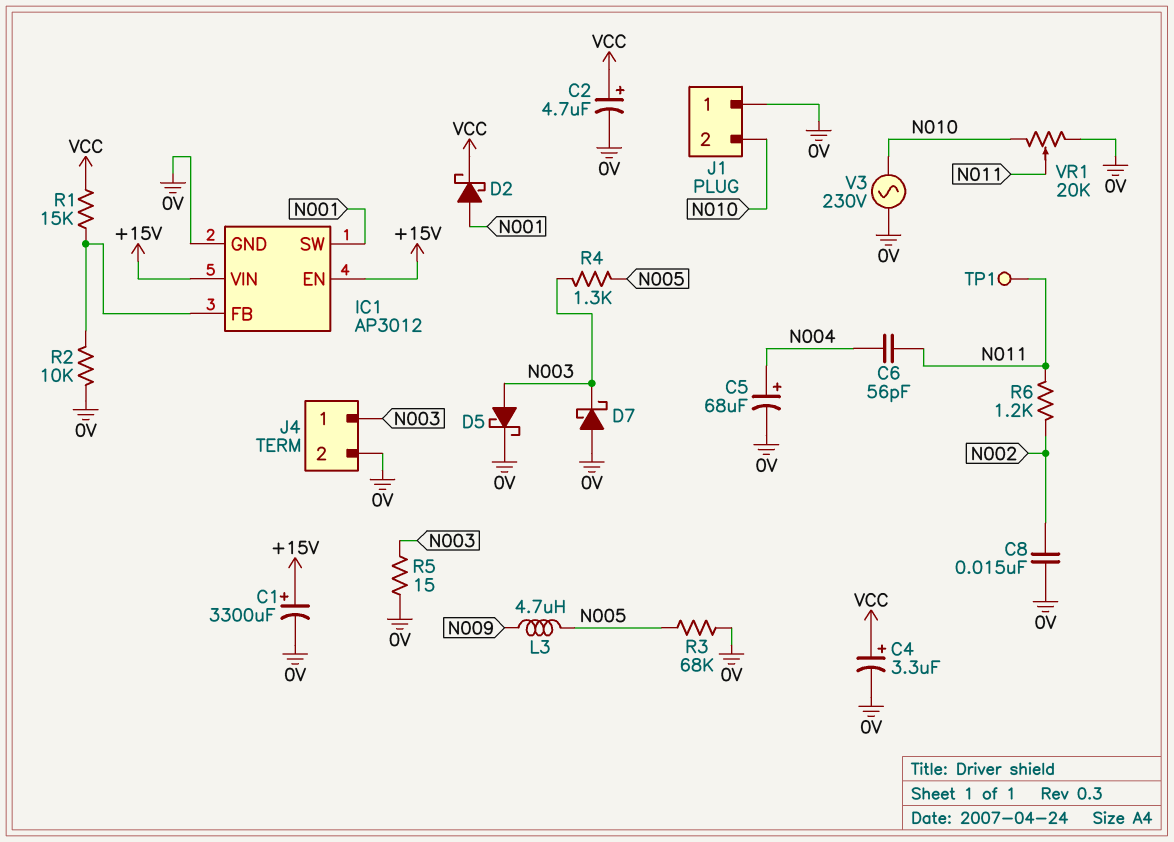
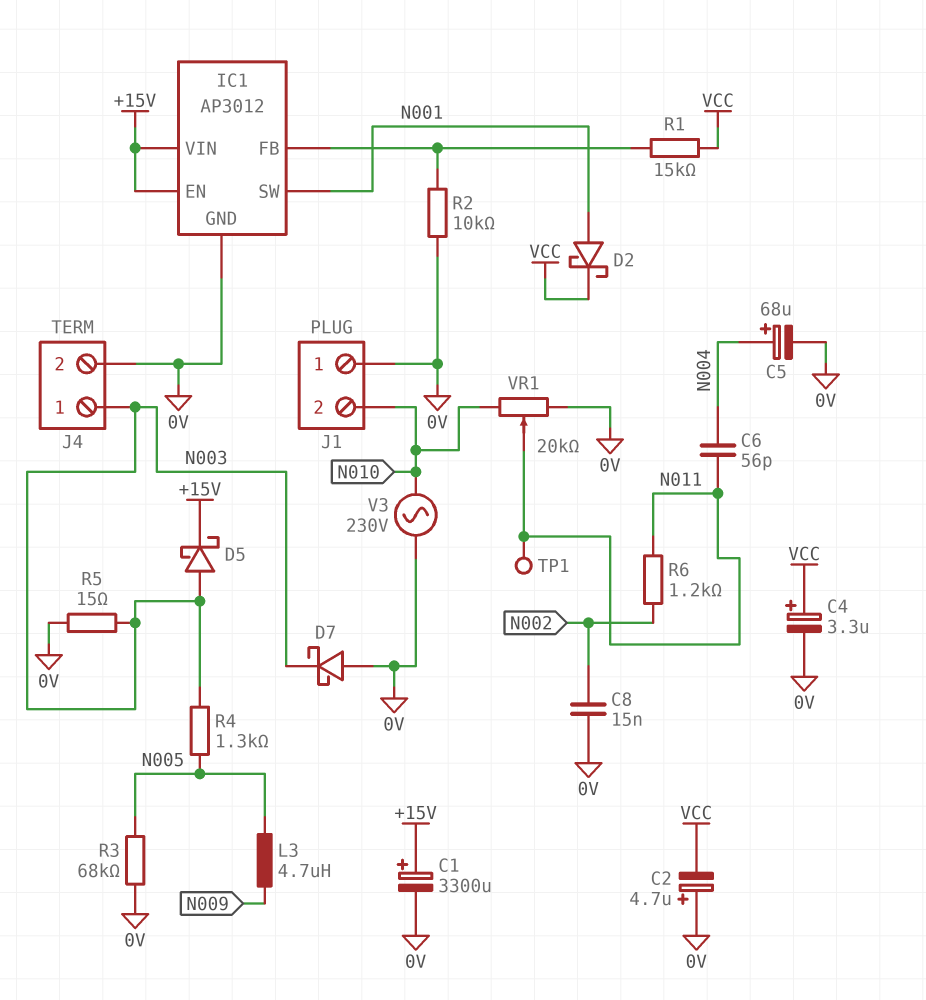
C2: 4.7uF (plus VCC, minus 0V) -> 4.7uF (plus 0V, minus VCC)
D5: schottky (A N003, K 0V) -> schottky (A N003, K +15V)

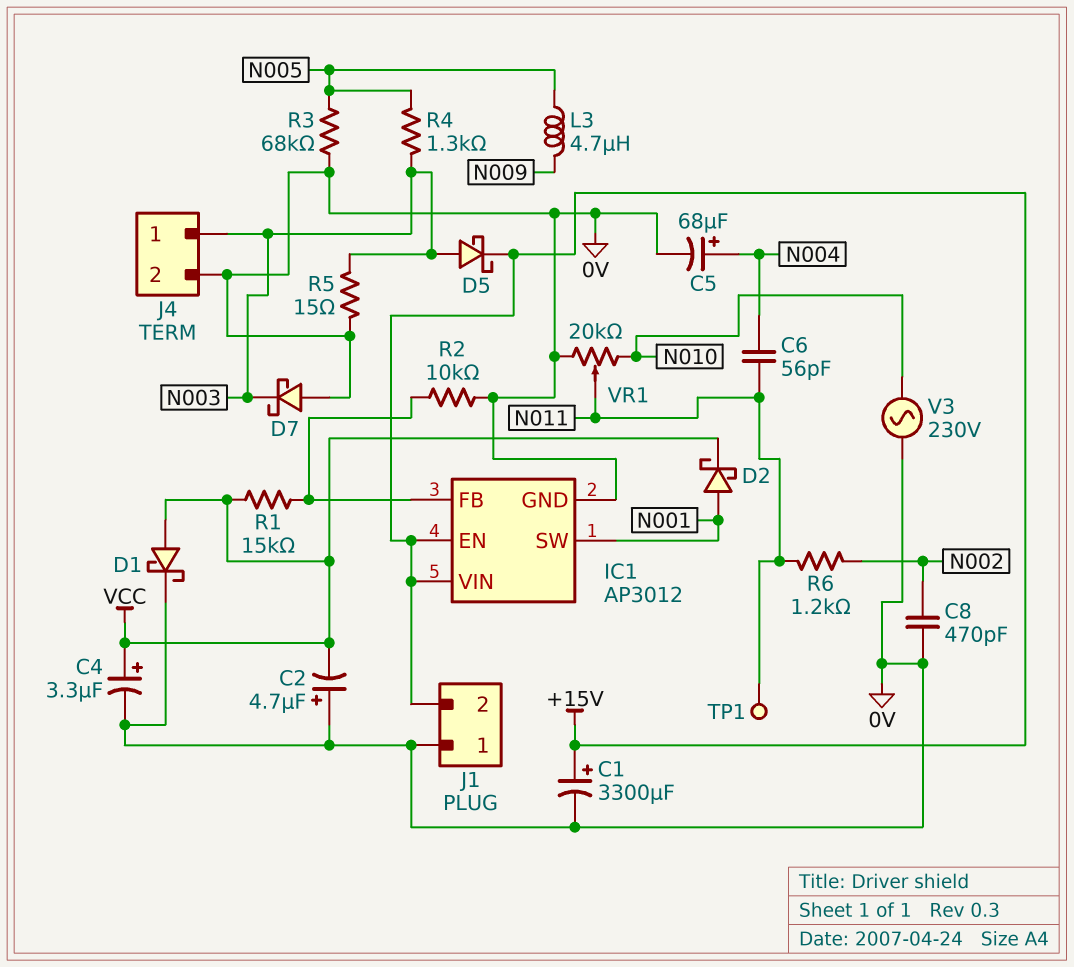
C8: 15nF (0V, N002) -> 470pF (0V, N002)
D1: none -> schottky (A VCC, K 0V)
J1 pin 2: N010 -> +15V

